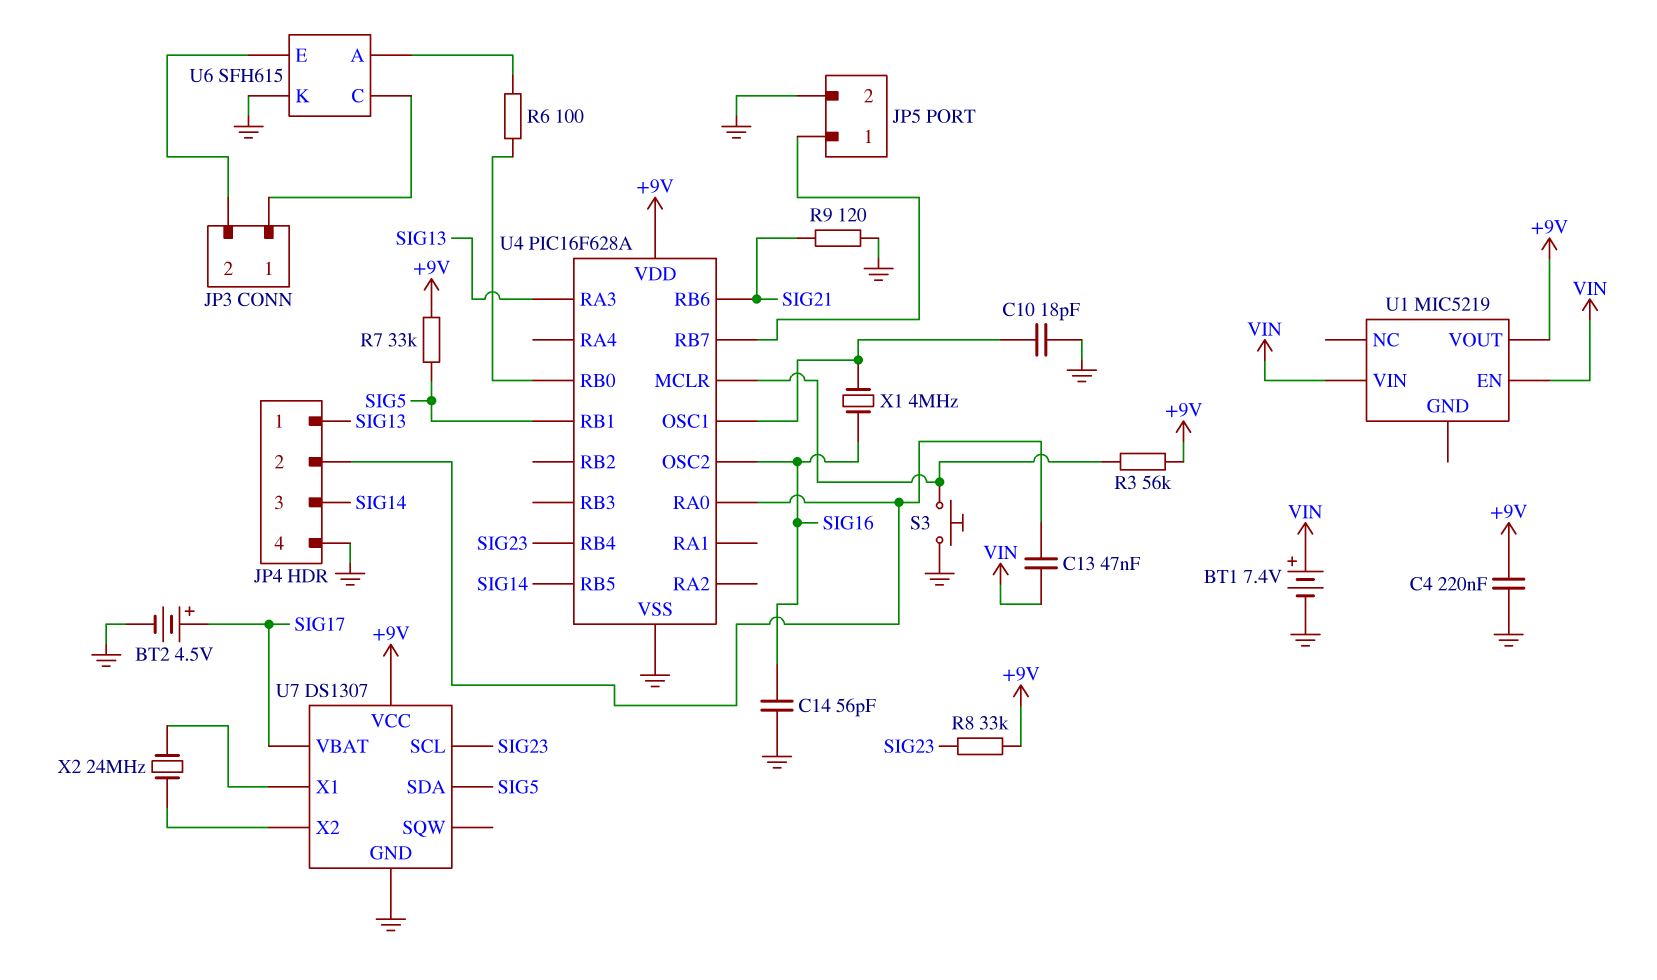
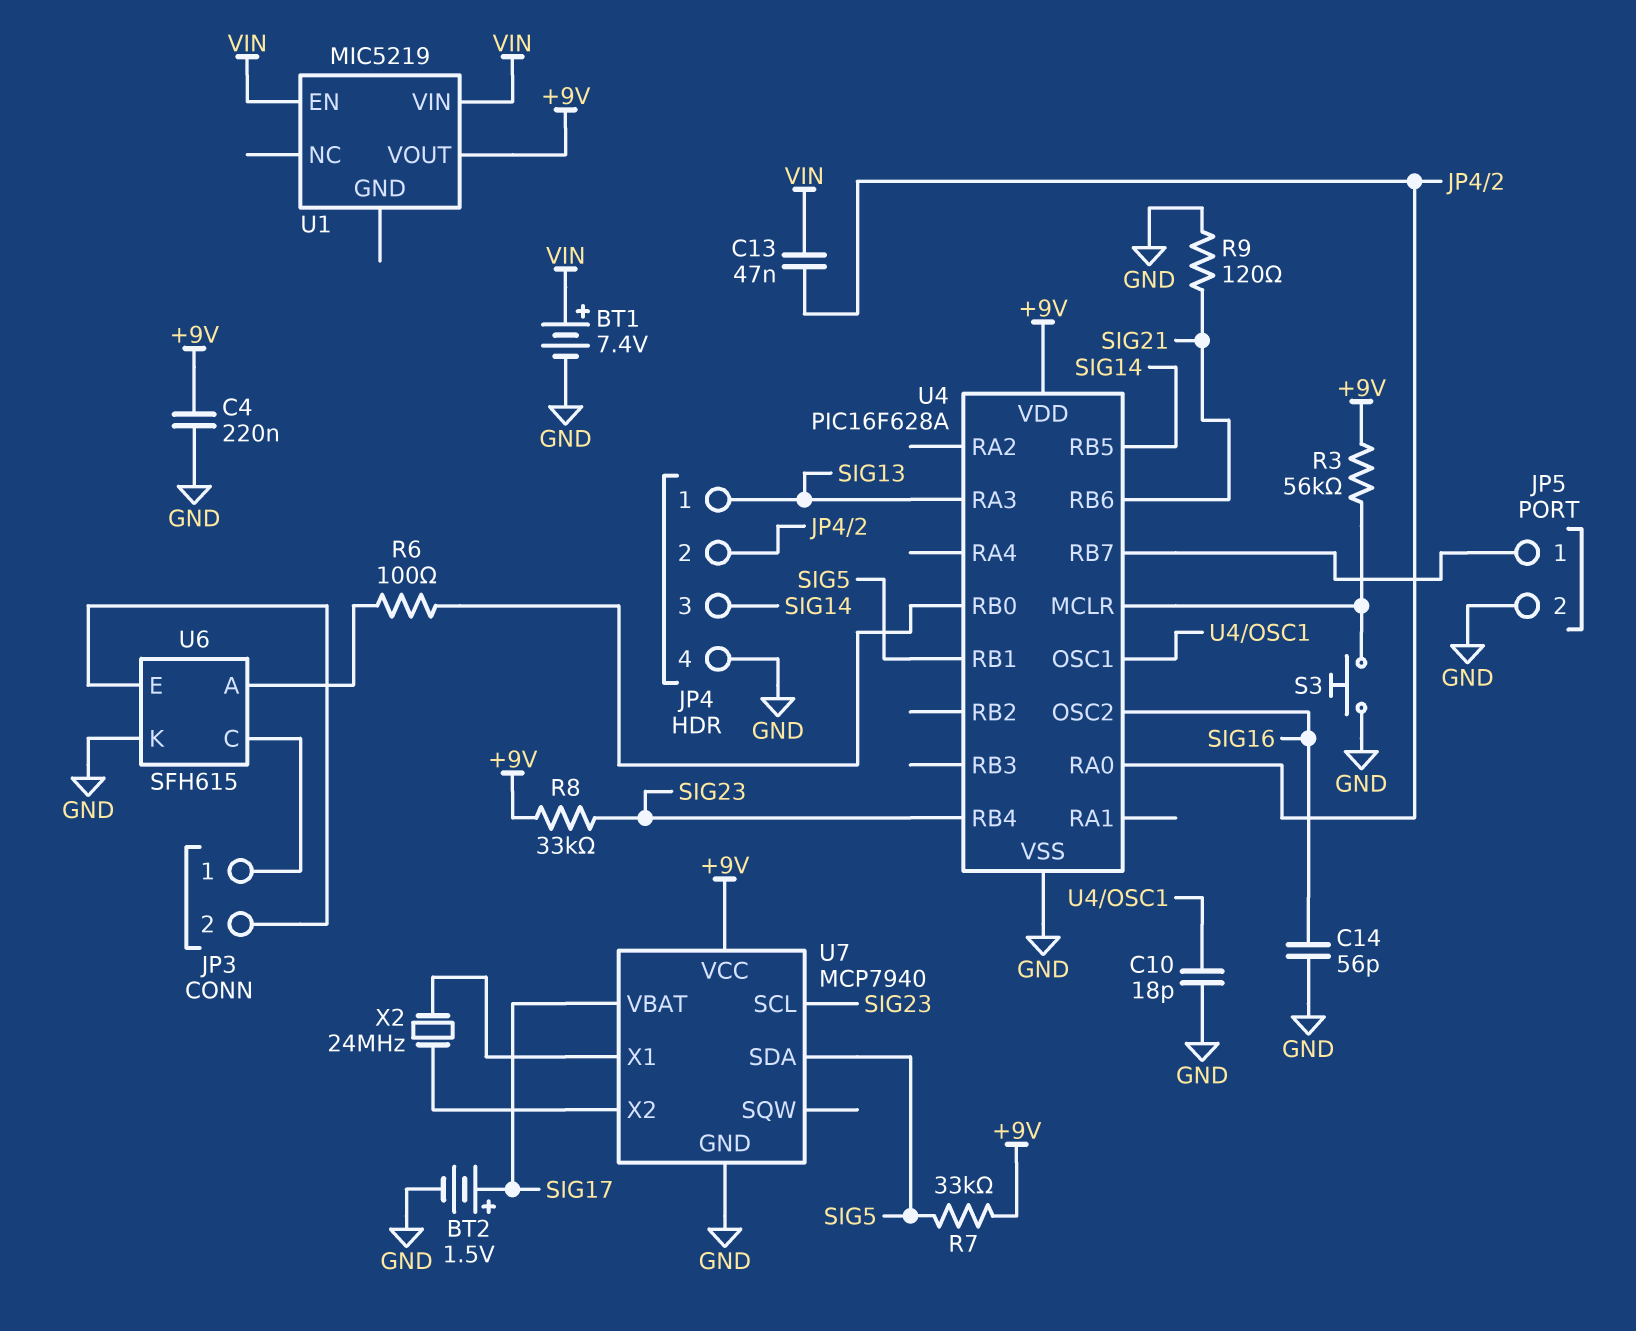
BT2: 4.5V (plus SIG17, minus GND) -> 1.5V (plus SIG17, minus GND)
U7: DS1307 -> MCP7940
X1: 4MHz (SIG16, U4/OSC1) -> none

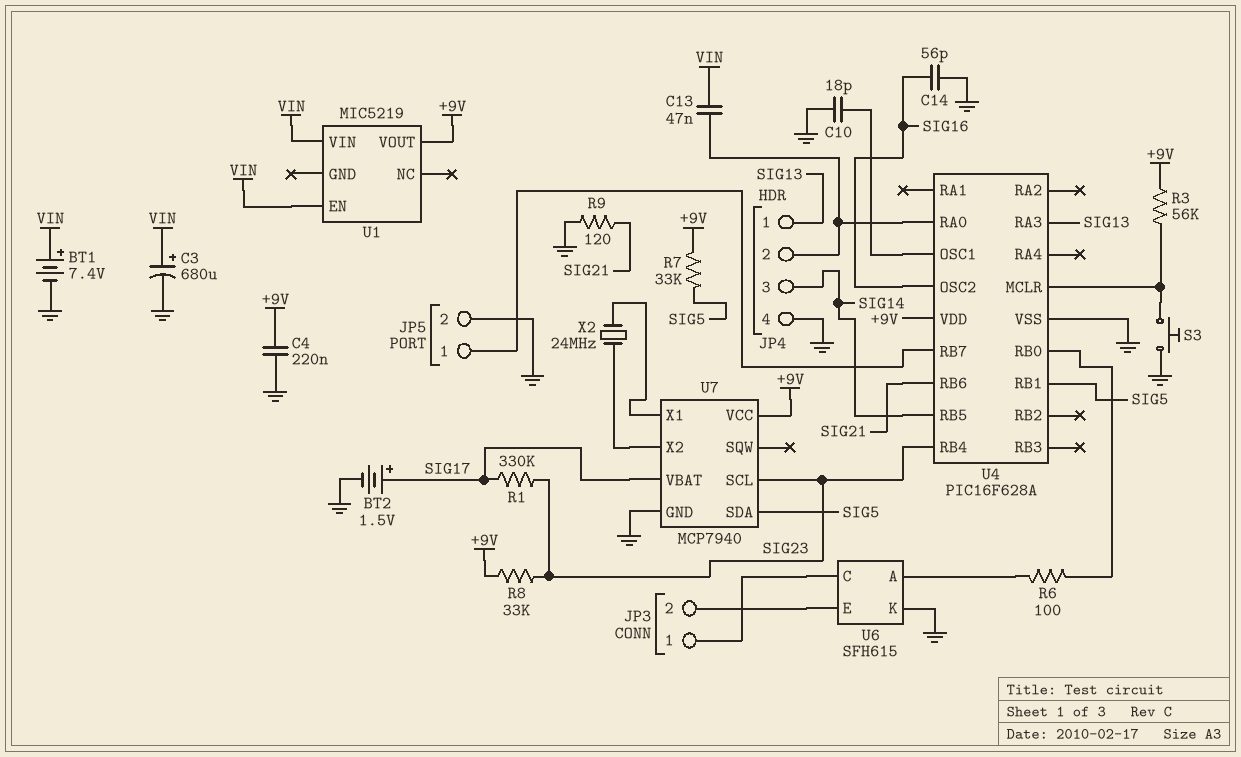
C3: none -> 680uF (plus VIN, minus GND)
R1: none -> 330k (SIG17, SIG23)

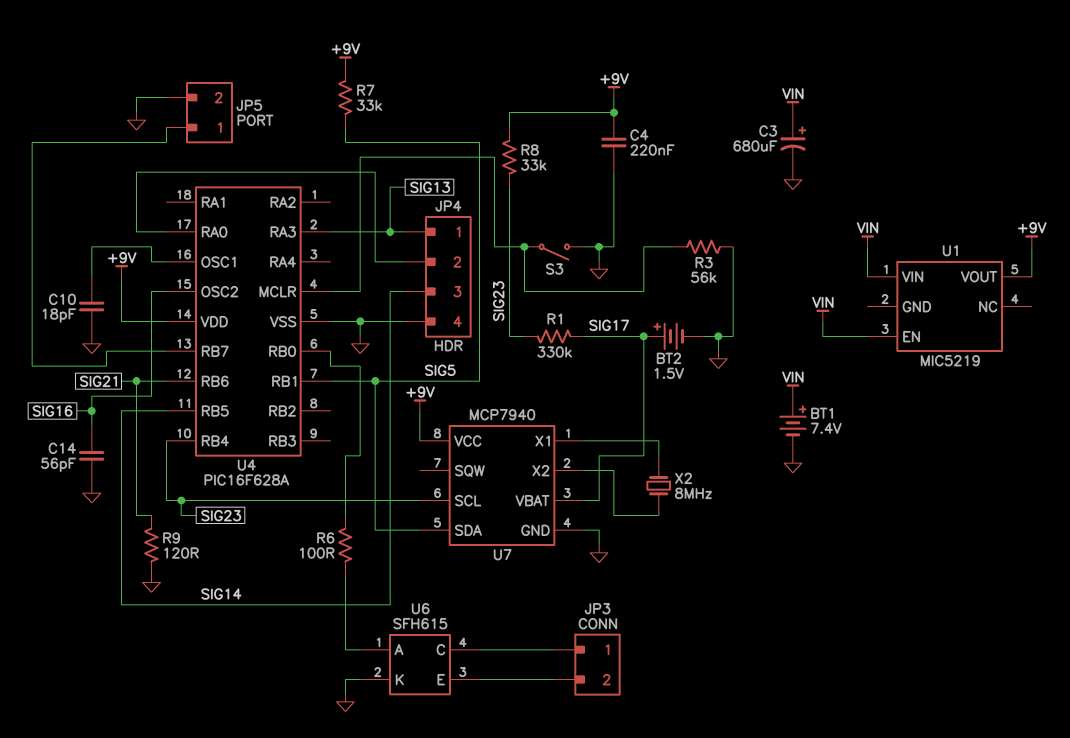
C13: 47nF (JP4/2, VIN) -> none
R3: 56k (+9V, U4/MCLR) -> 56k (GND, U4/MCLR)
S3: button (GND, U4/MCLR) -> switch (GND, U4/MCLR)
X2: 24MHz (U7/X1, U7/X2) -> 8MHz (U7/X1, U7/X2)

